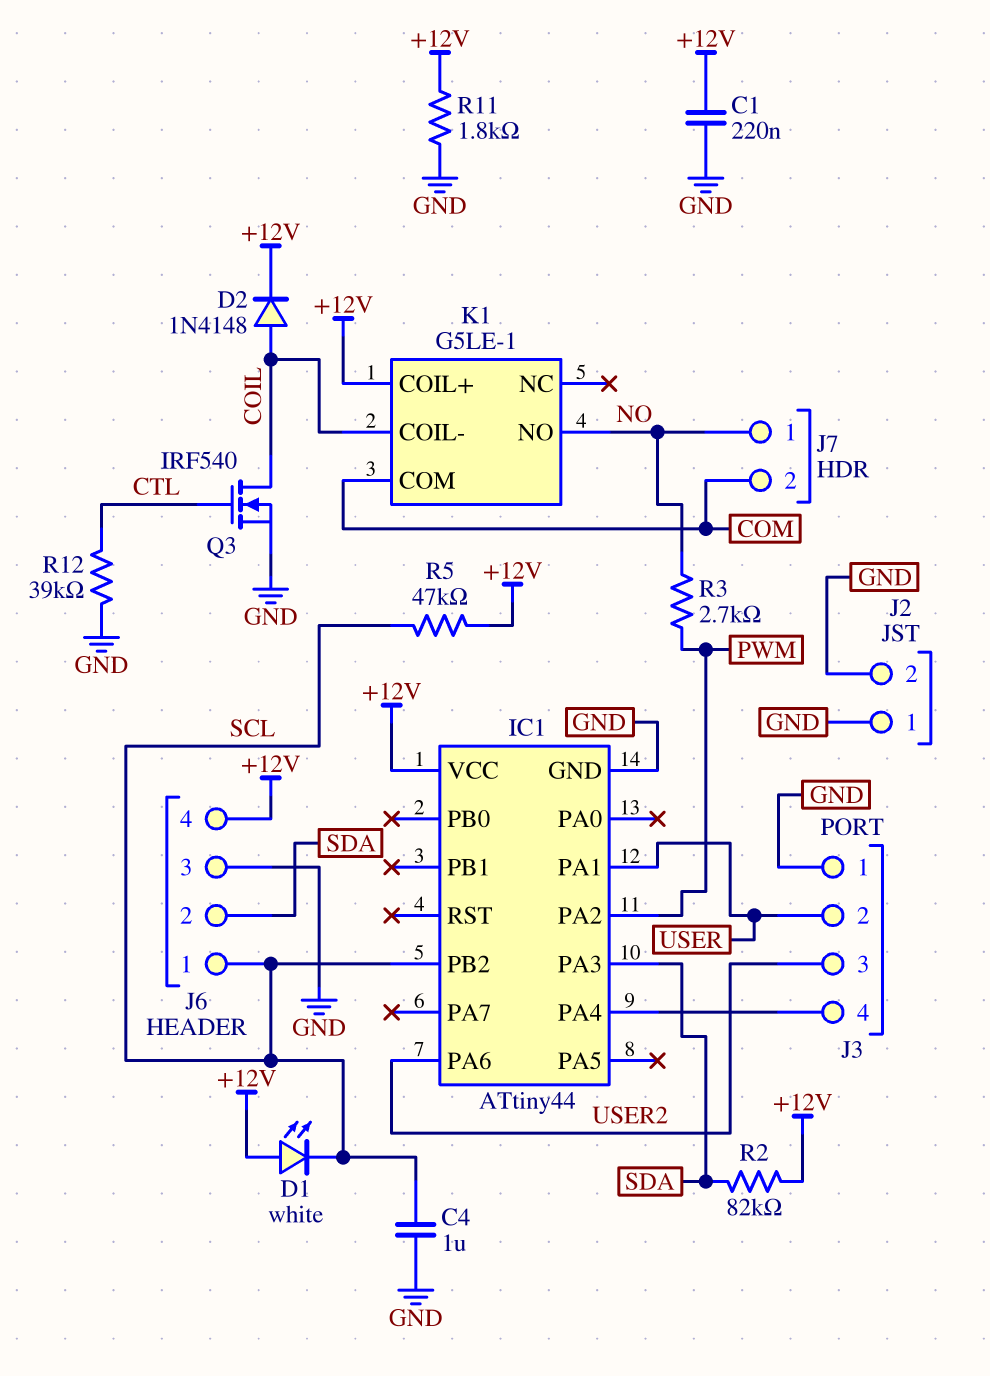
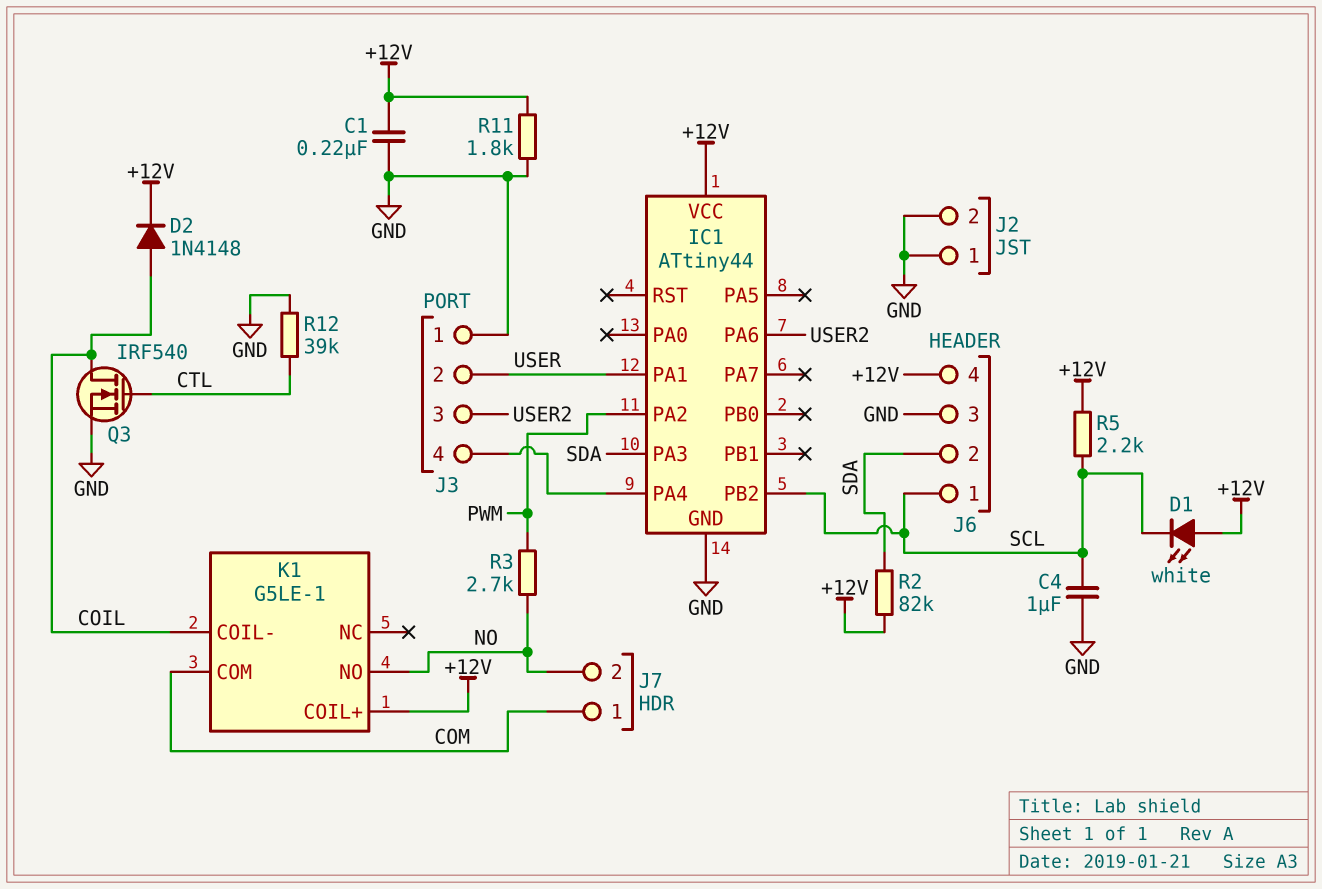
J7 pin 1: NO -> COM
J7 pin 2: COM -> NO
R5: 47k (+12V, SCL) -> 2.2k (+12V, SCL)

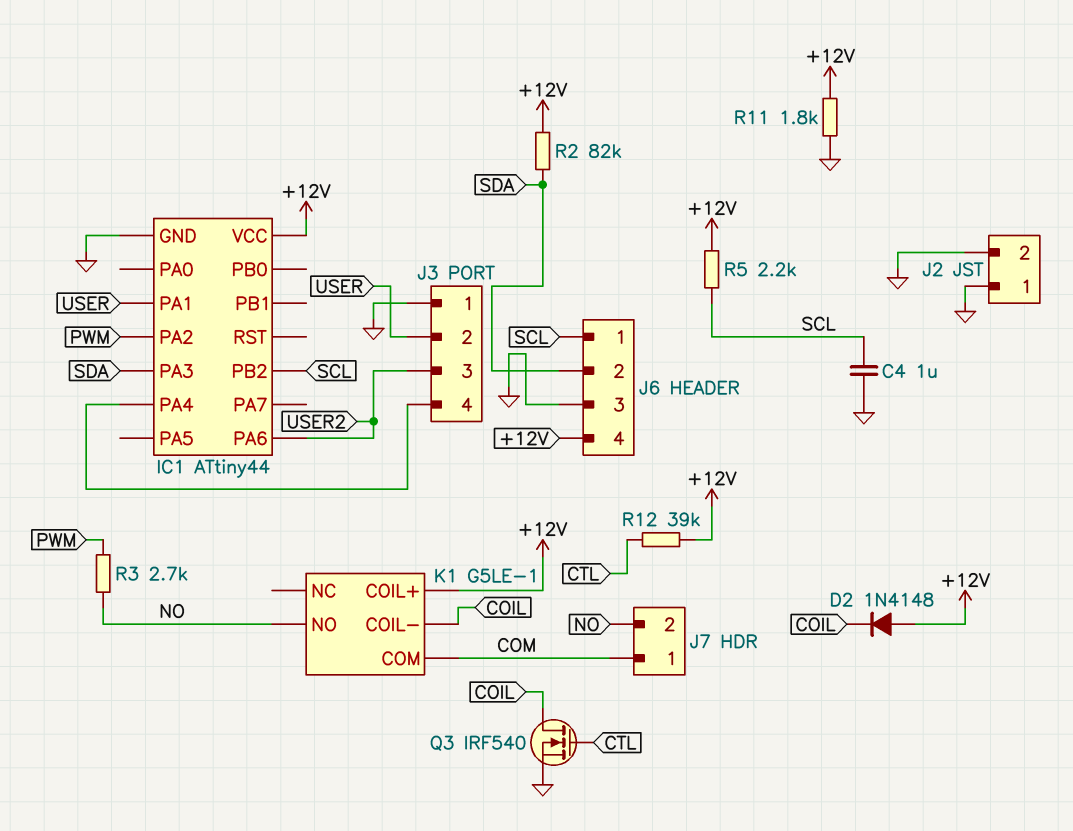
C1: 220nF (+12V, GND) -> none
D1: LED white (A +12V, K SCL) -> none
D2: diode 1N4148 (A COIL, K +12V) -> diode 1N4148 (A +12V, K COIL)
R12: 39k (CTL, GND) -> 39k (+12V, CTL)

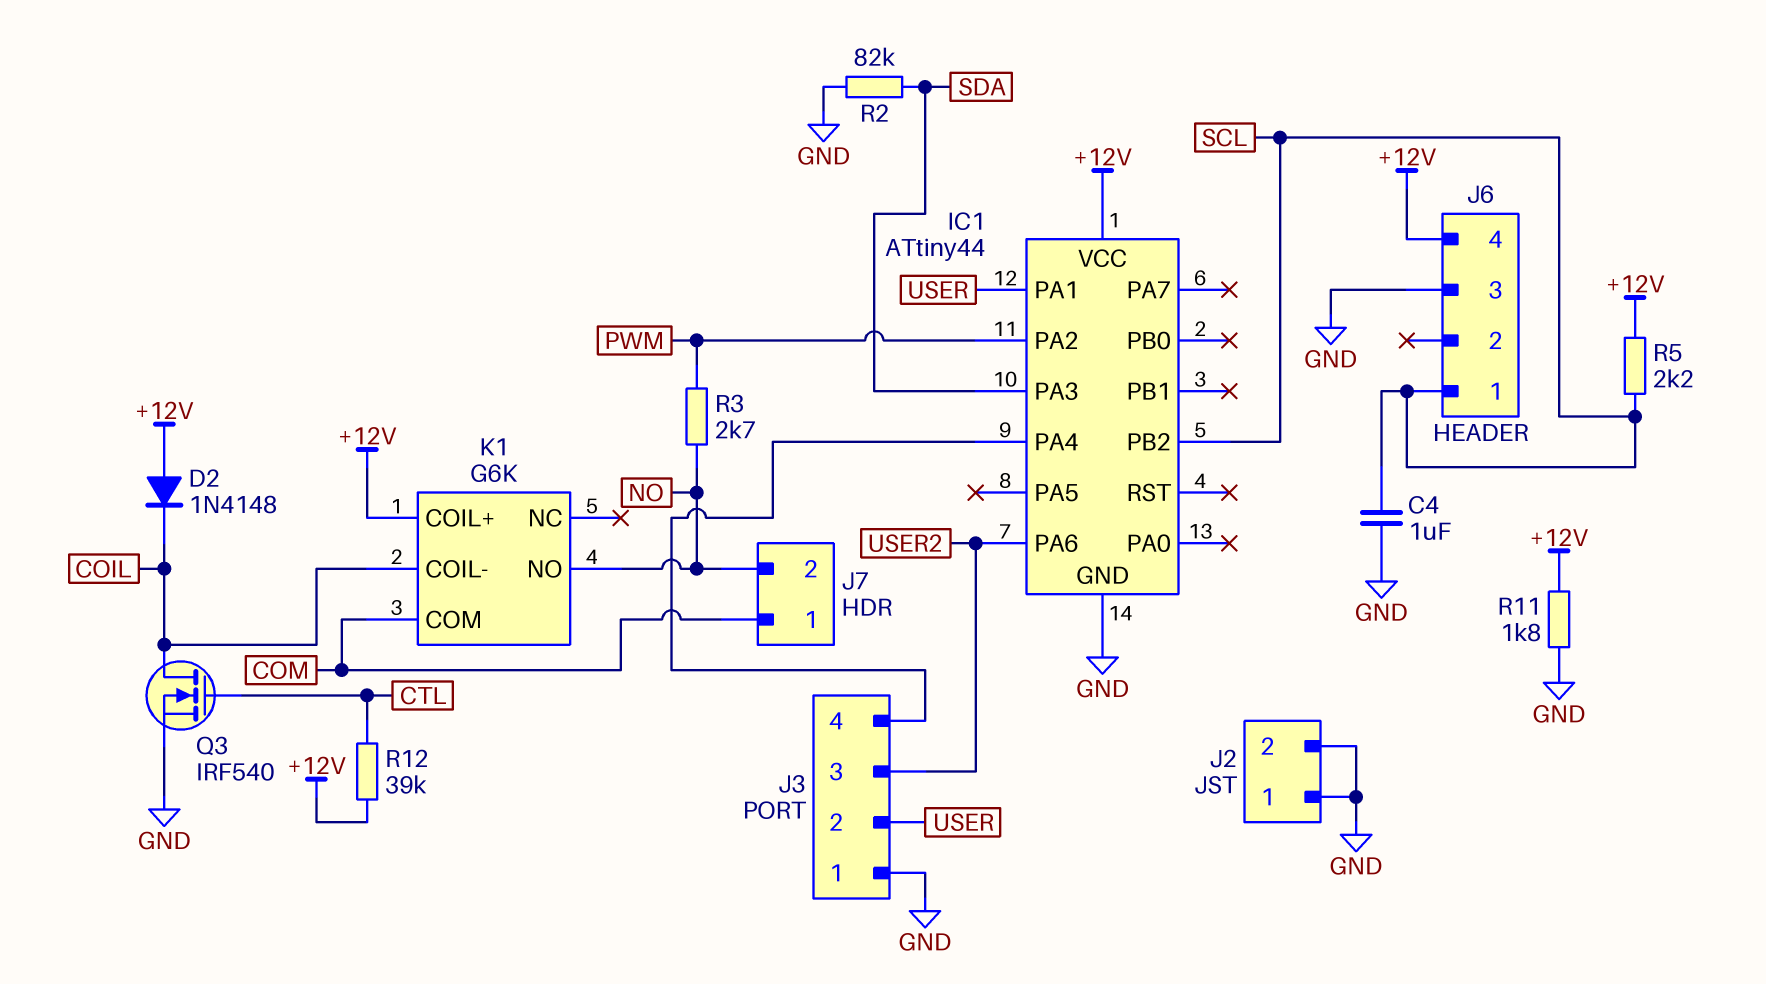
J6 pin 2: SDA -> none
K1: G5LE-1 -> G6K
R2: 82k (+12V, SDA) -> 82k (GND, SDA)

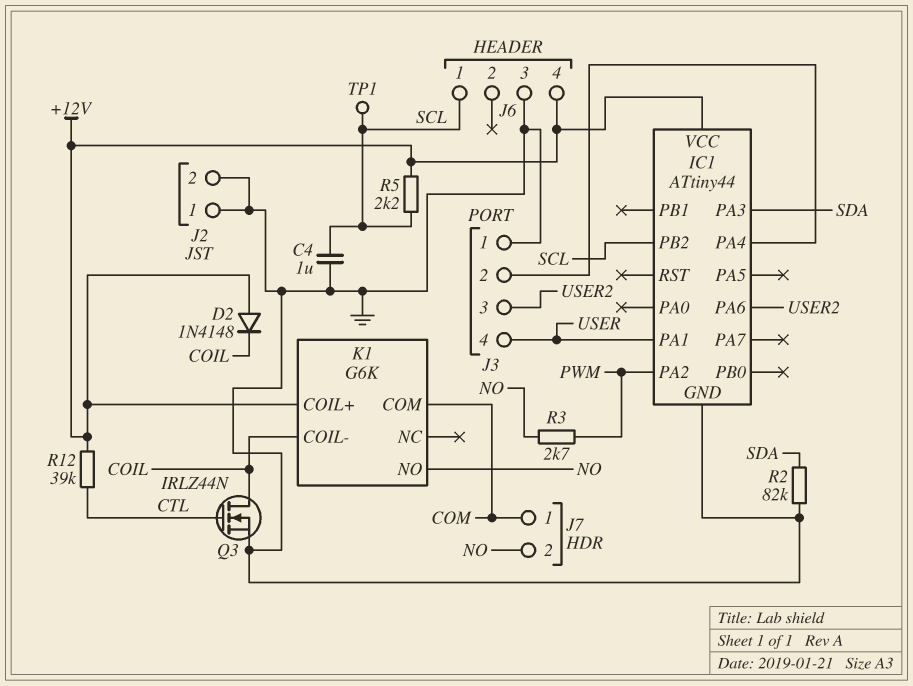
J3 pin 2: USER -> IC1/PA4
J3 pin 4: IC1/PA4 -> USER
Q3: NMOS IRF540 (G CTL, D COIL, S GND) -> NMOS IRLZ44N (G CTL, D COIL, S GND)
R11: 1.8k (+12V, GND) -> none
TP1: none -> test point (SCL)

